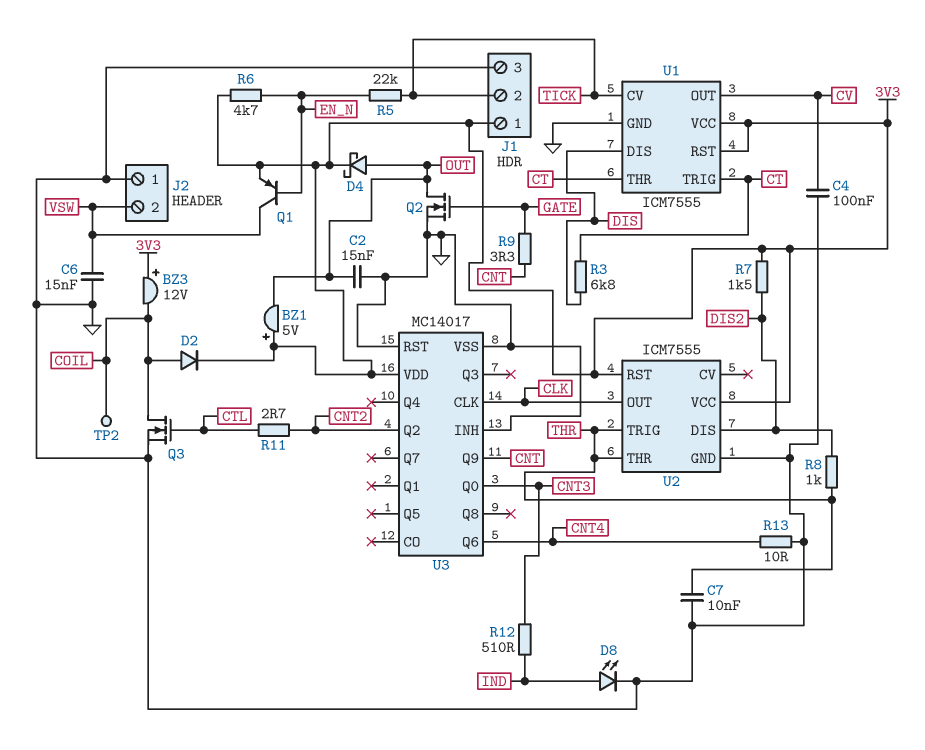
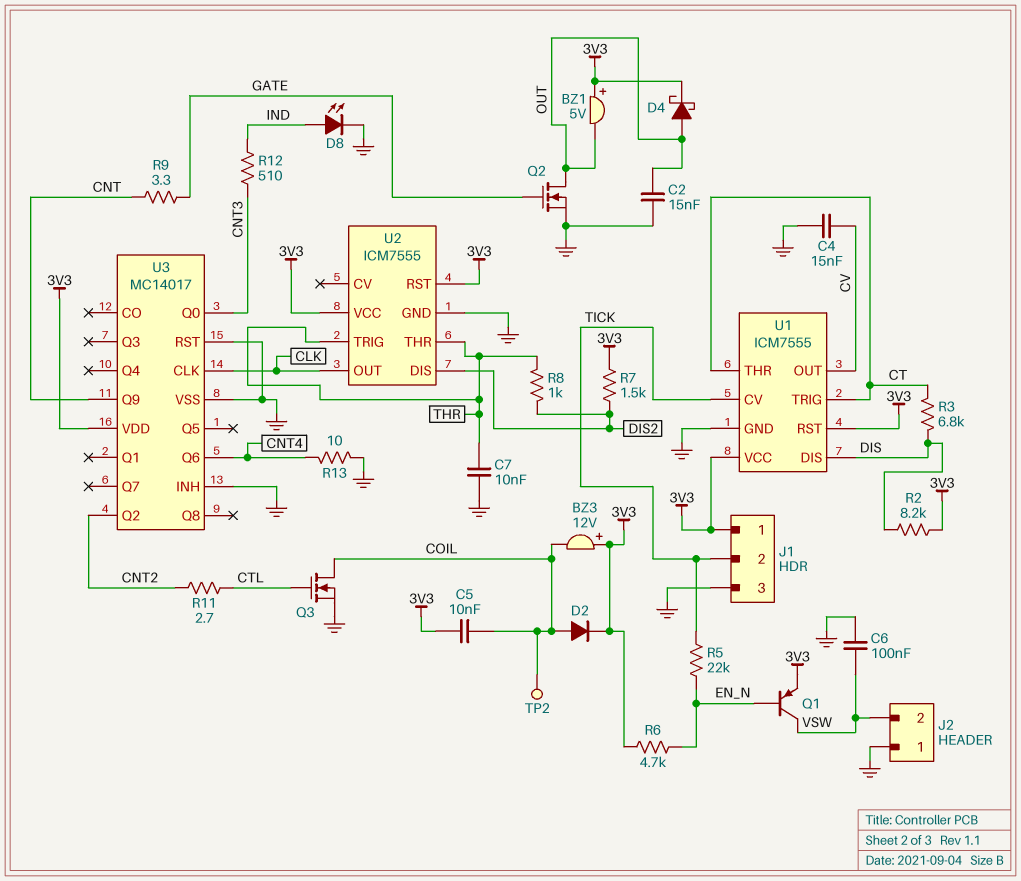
C4: 100nF (CV, GND) -> 15nF (CV, GND)
C5: none -> 10nF (3V3, COIL)
C6: 15nF (GND, VSW) -> 100nF (GND, VSW)
R2: none -> 8.2k (3V3, DIS)

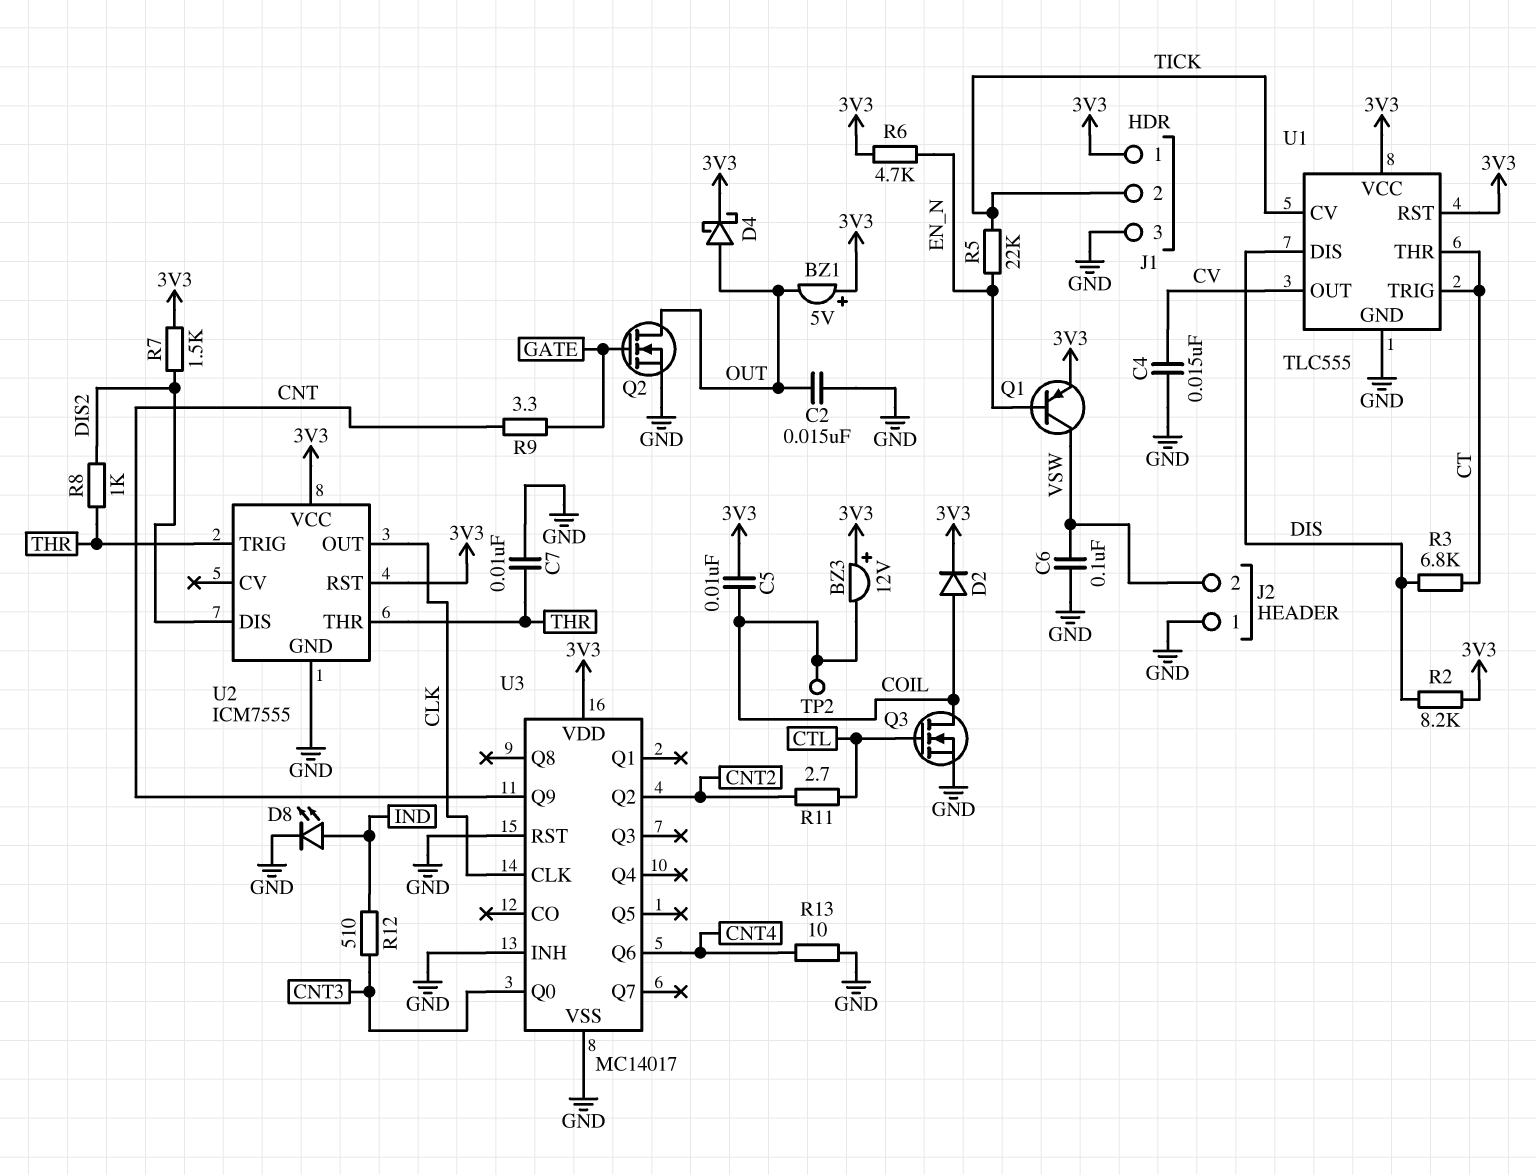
U1: ICM7555 -> TLC555

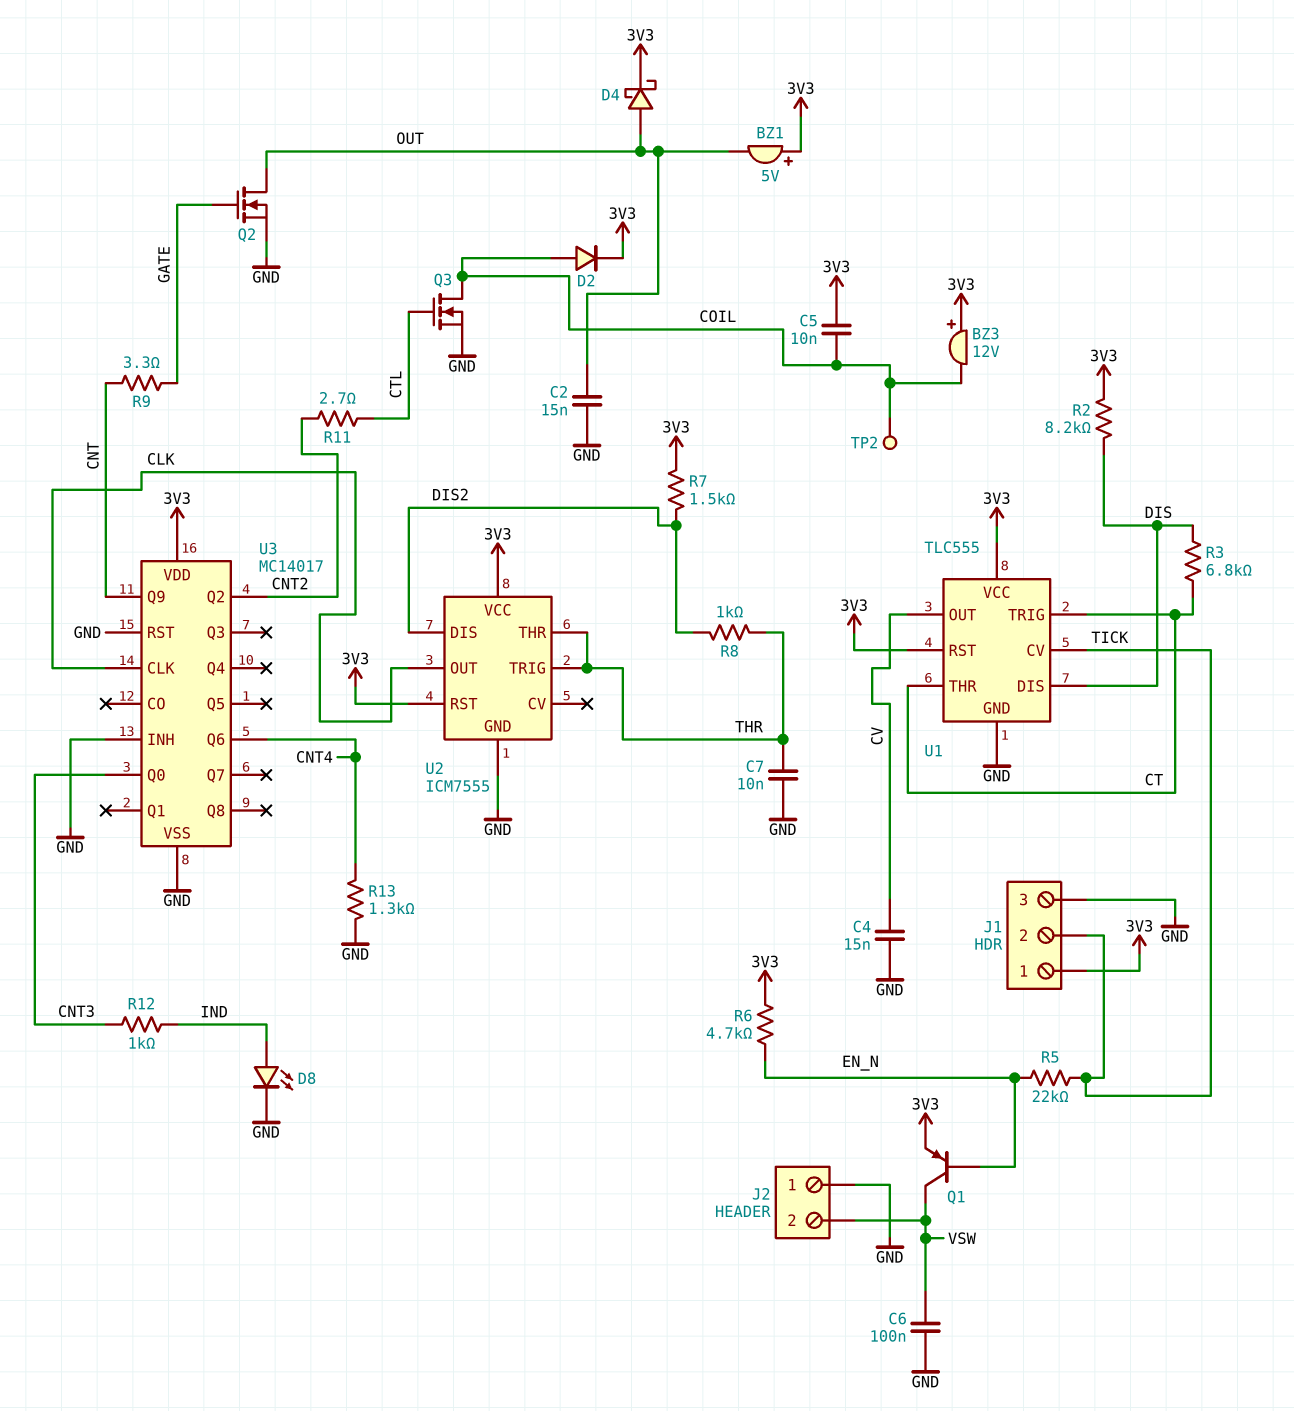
R12: 510 (CNT3, IND) -> 1k (CNT3, IND)
R13: 10 (CNT4, GND) -> 1.3k (CNT4, GND)

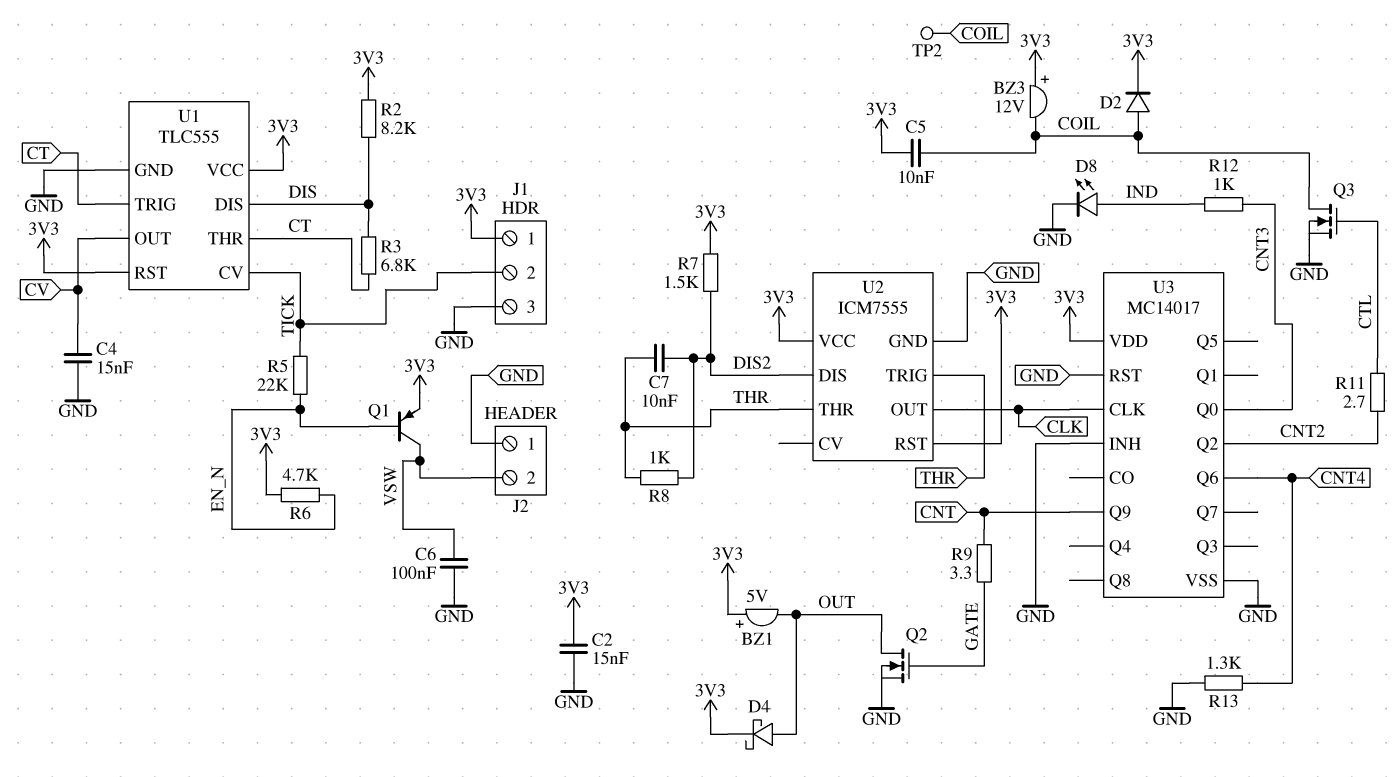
C2: 15nF (GND, OUT) -> 15nF (3V3, GND)
C7: 10nF (GND, THR) -> 10nF (DIS2, THR)

